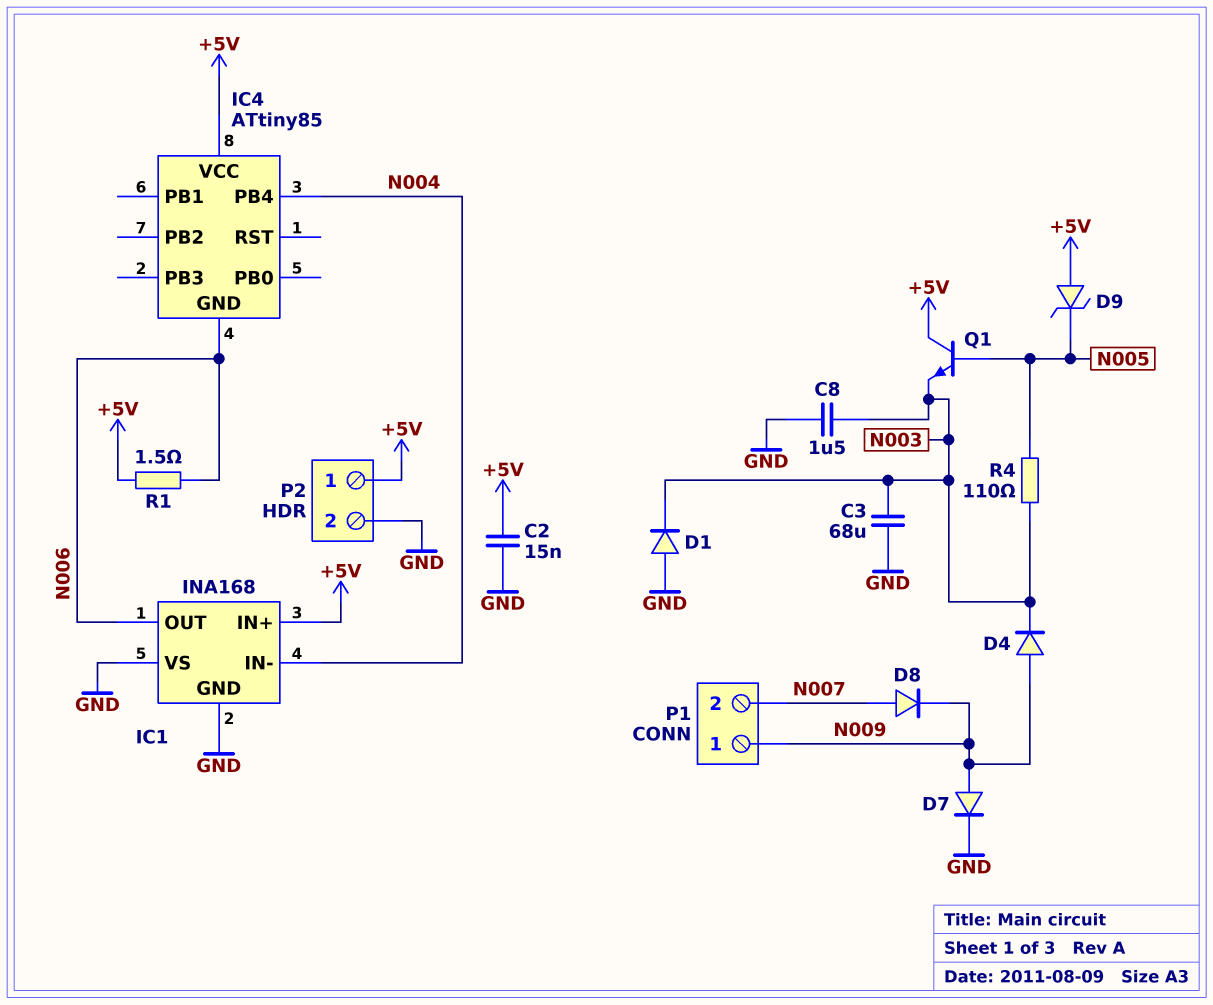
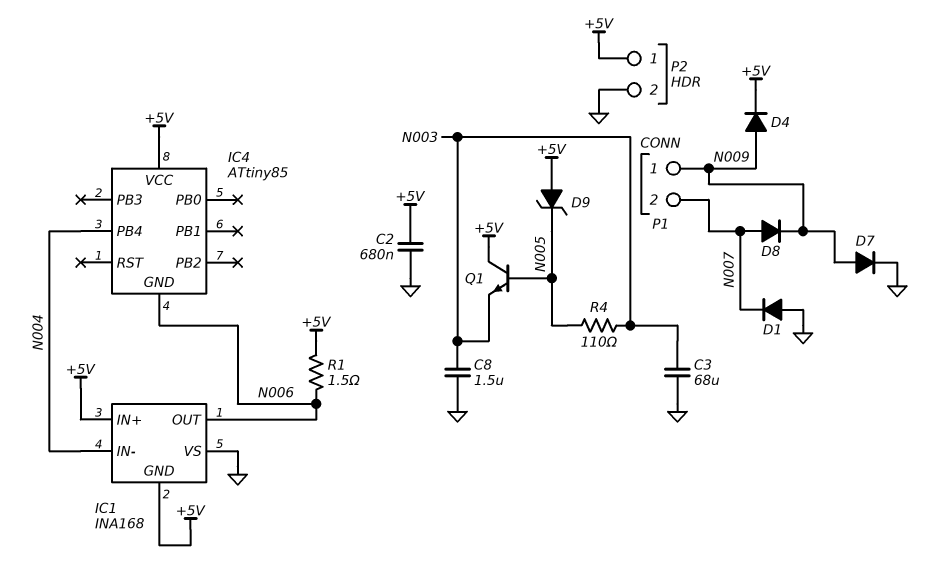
C2: 15nF (+5V, GND) -> 680nF (+5V, GND)
D1: diode (A GND, K N003) -> diode (A GND, K N007)
D4: diode (A N009, K N003) -> diode (A N009, K +5V)
IC1 pin GND: GND -> +5V

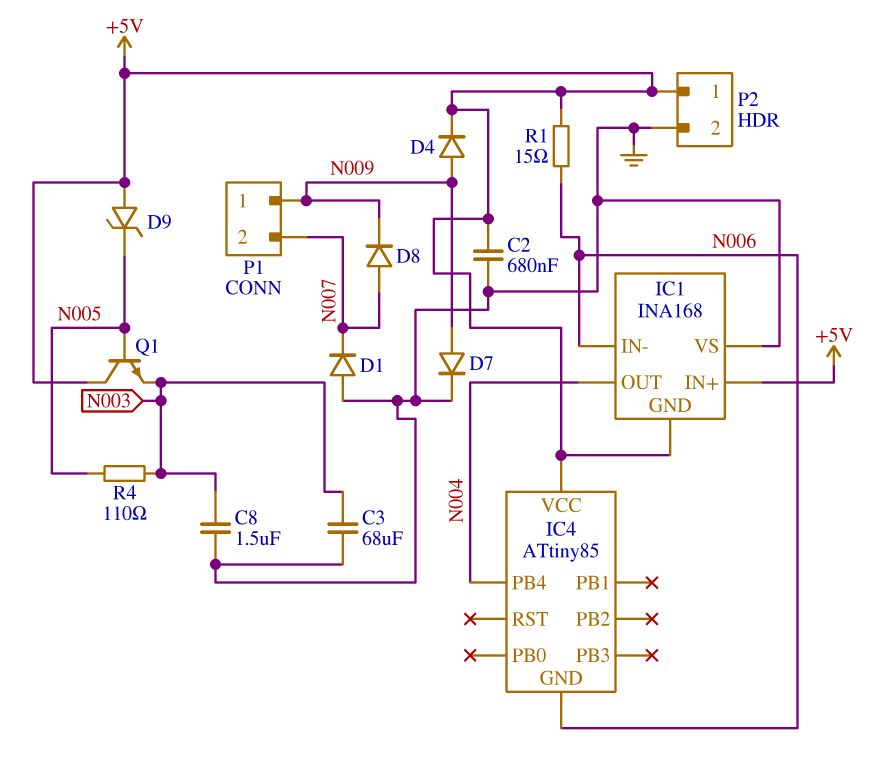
IC1 pin IN-: N004 -> N006
IC1 pin OUT: N006 -> N004
R1: 1.5 (+5V, N006) -> 15 (+5V, N006)

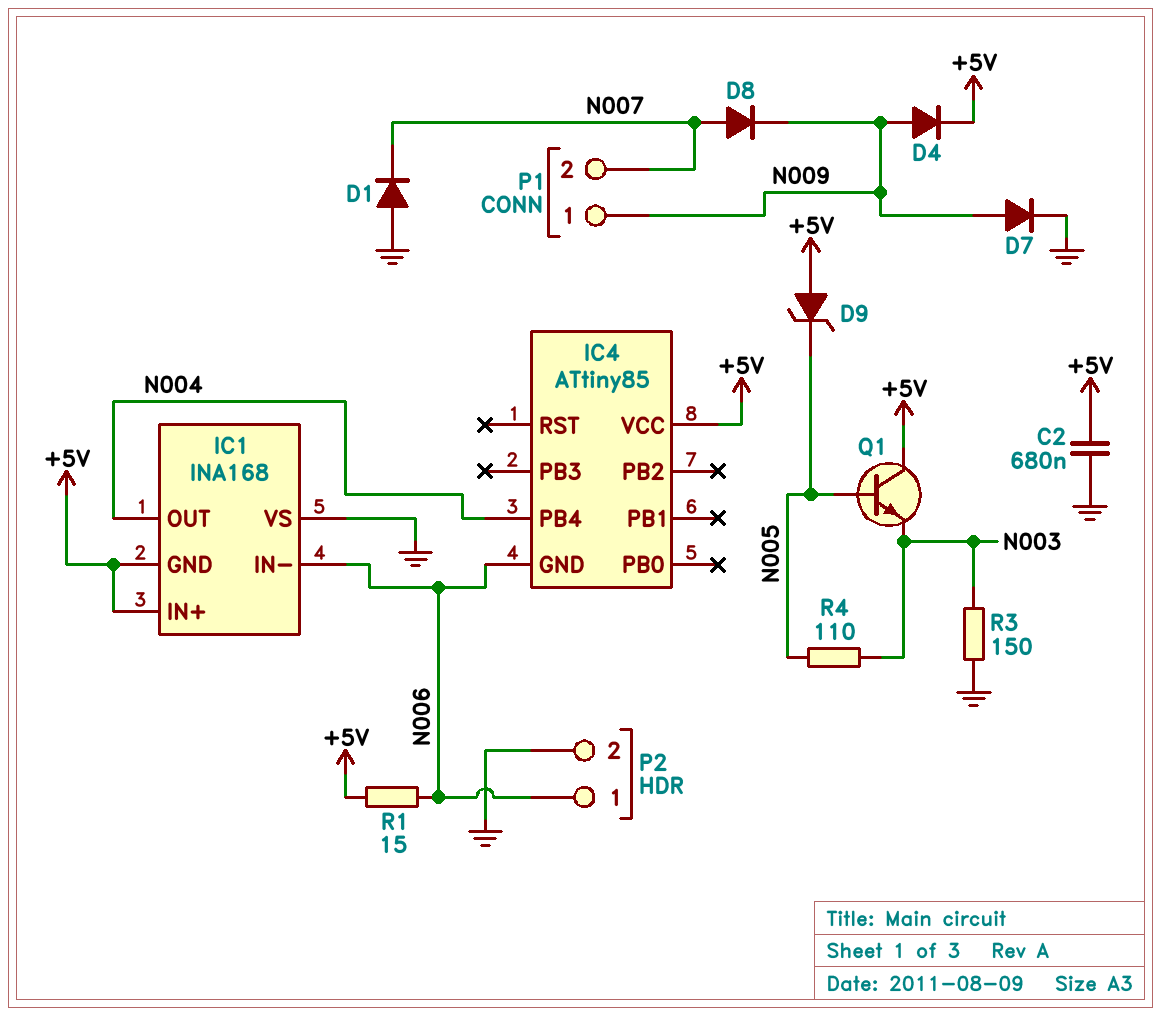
C3: 68uF (GND, N003) -> none
C8: 1.5uF (GND, N003) -> none
P2 pin 1: +5V -> N006
R3: none -> 150 (GND, N003)

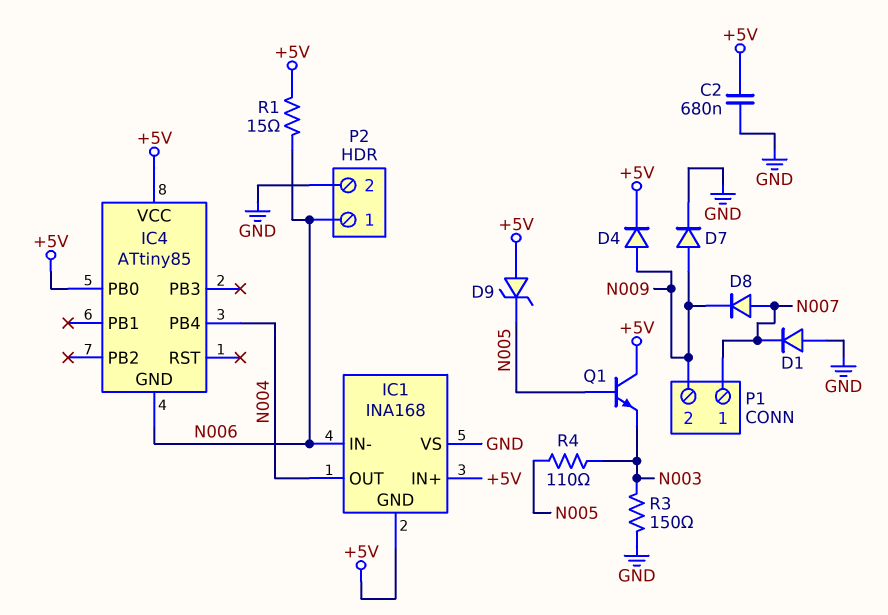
IC4 pin PB0: none -> +5V
P1 pin 1: N009 -> N007
P1 pin 2: N007 -> N009

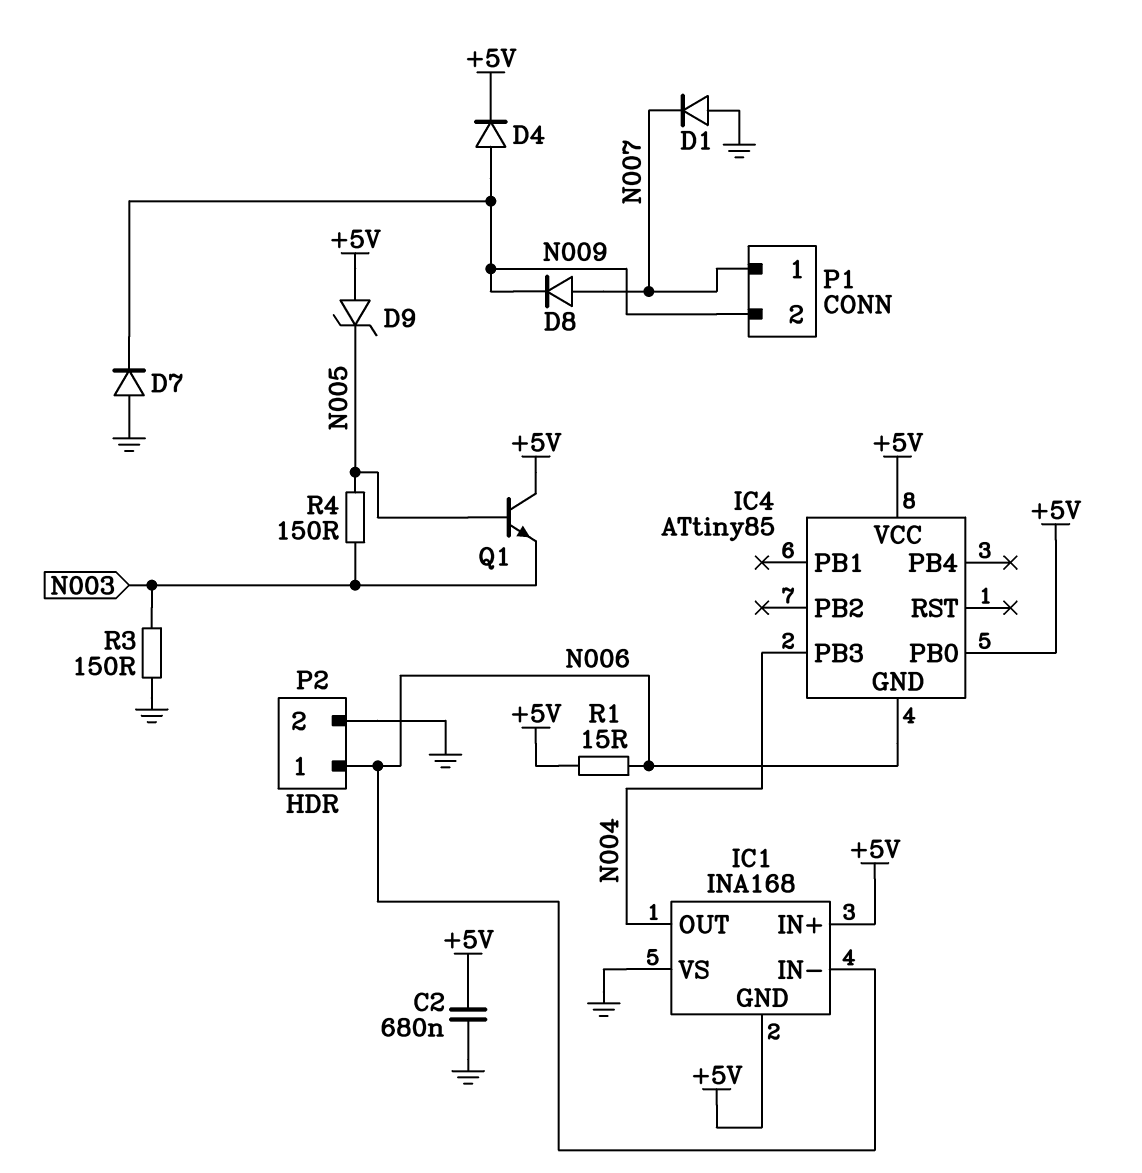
D7: diode (A N009, K GND) -> diode (A GND, K N009)
IC4 pin PB3: none -> N004
IC4 pin PB4: N004 -> none
R4: 110 (N003, N005) -> 150 (N003, N005)

